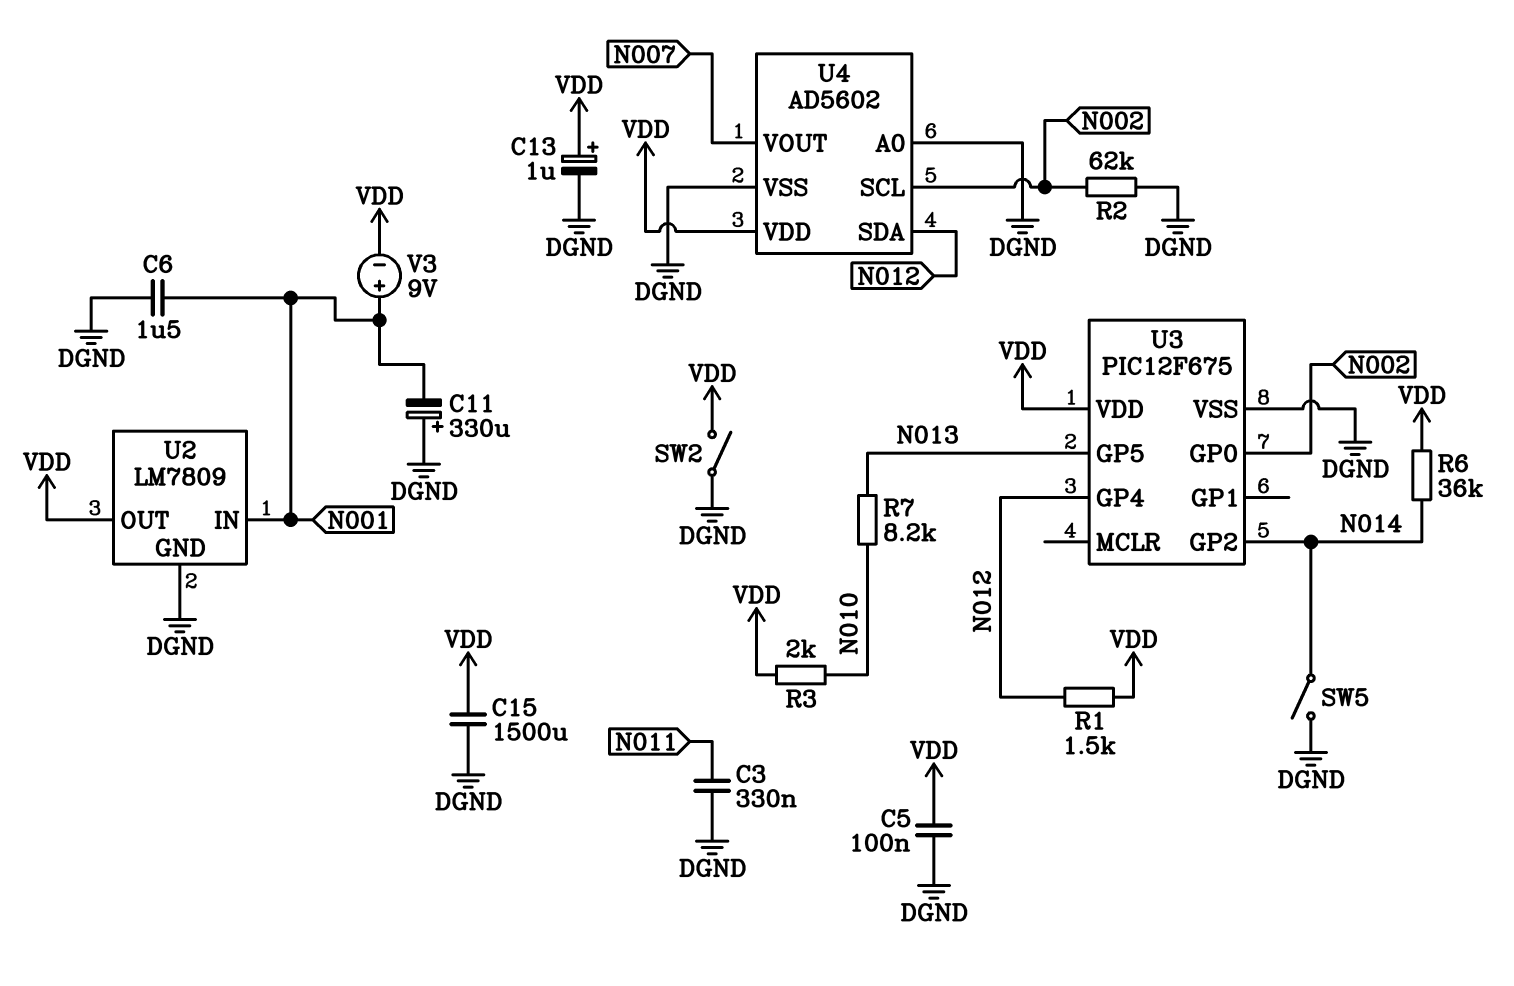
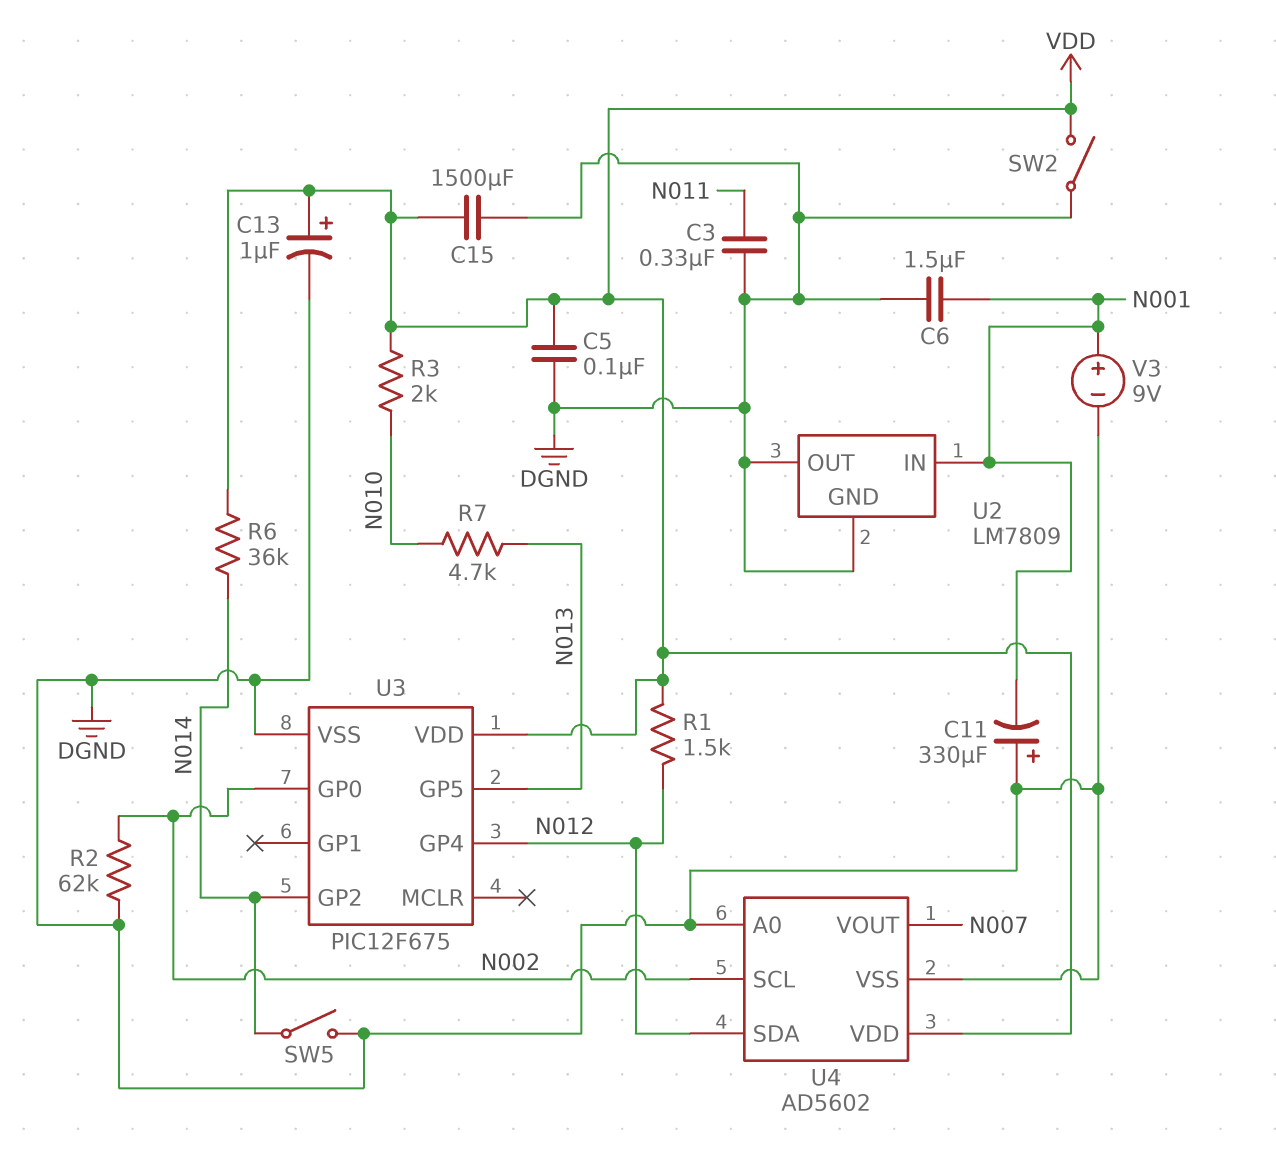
R7: 8.2k (N010, N013) -> 4.7k (N010, N013)
U2 pin OUT: VDD -> DGND
V3: 9V (plus N001, minus VDD) -> 9V (plus N001, minus DGND)

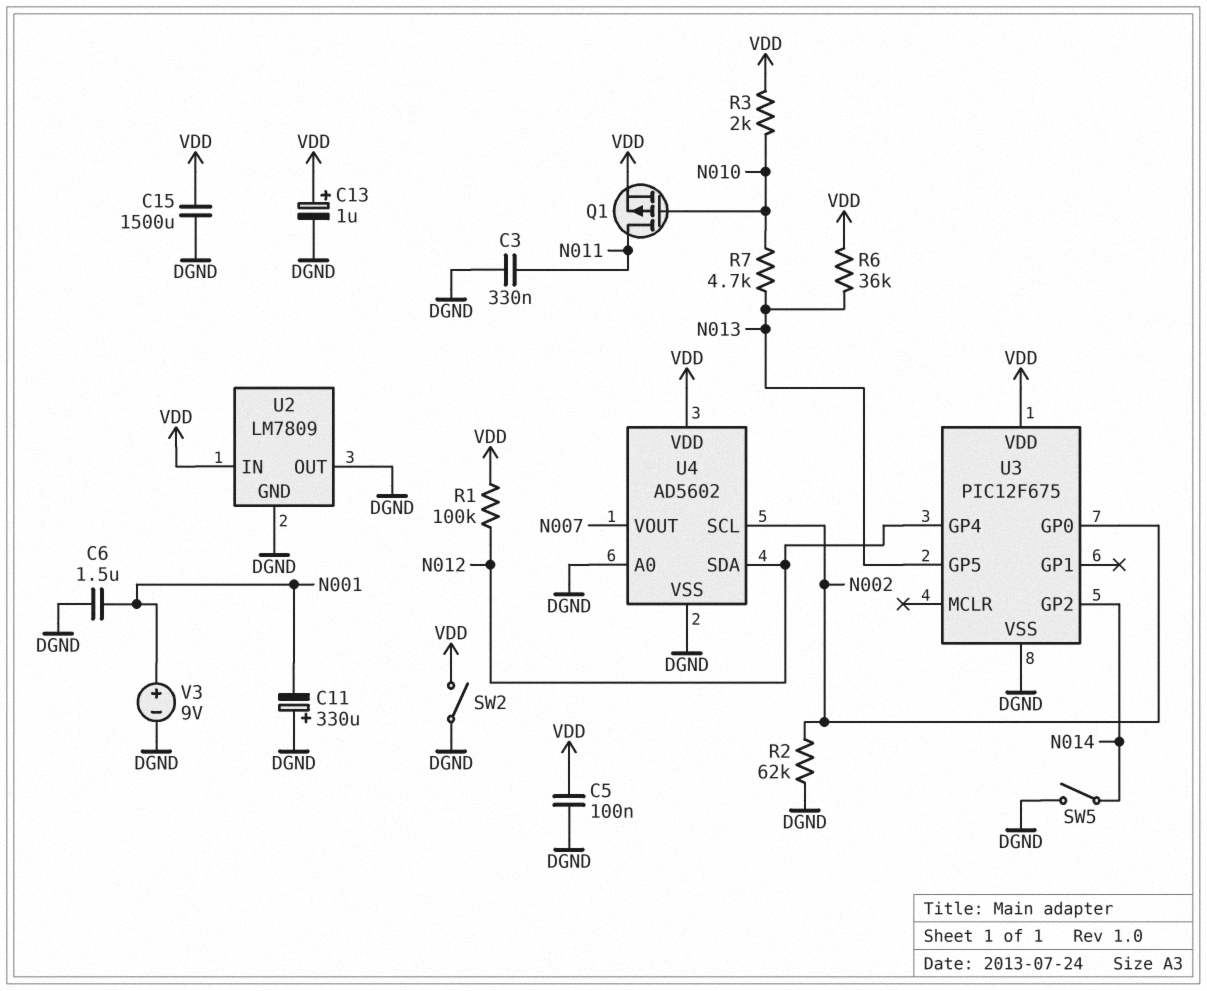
Q1: none -> PMOS (G N010, D N011, S VDD)
R1: 1.5k (N012, VDD) -> 100k (N012, VDD)
R6: 36k (N014, VDD) -> 36k (N013, VDD)
U2 pin IN: N001 -> VDD

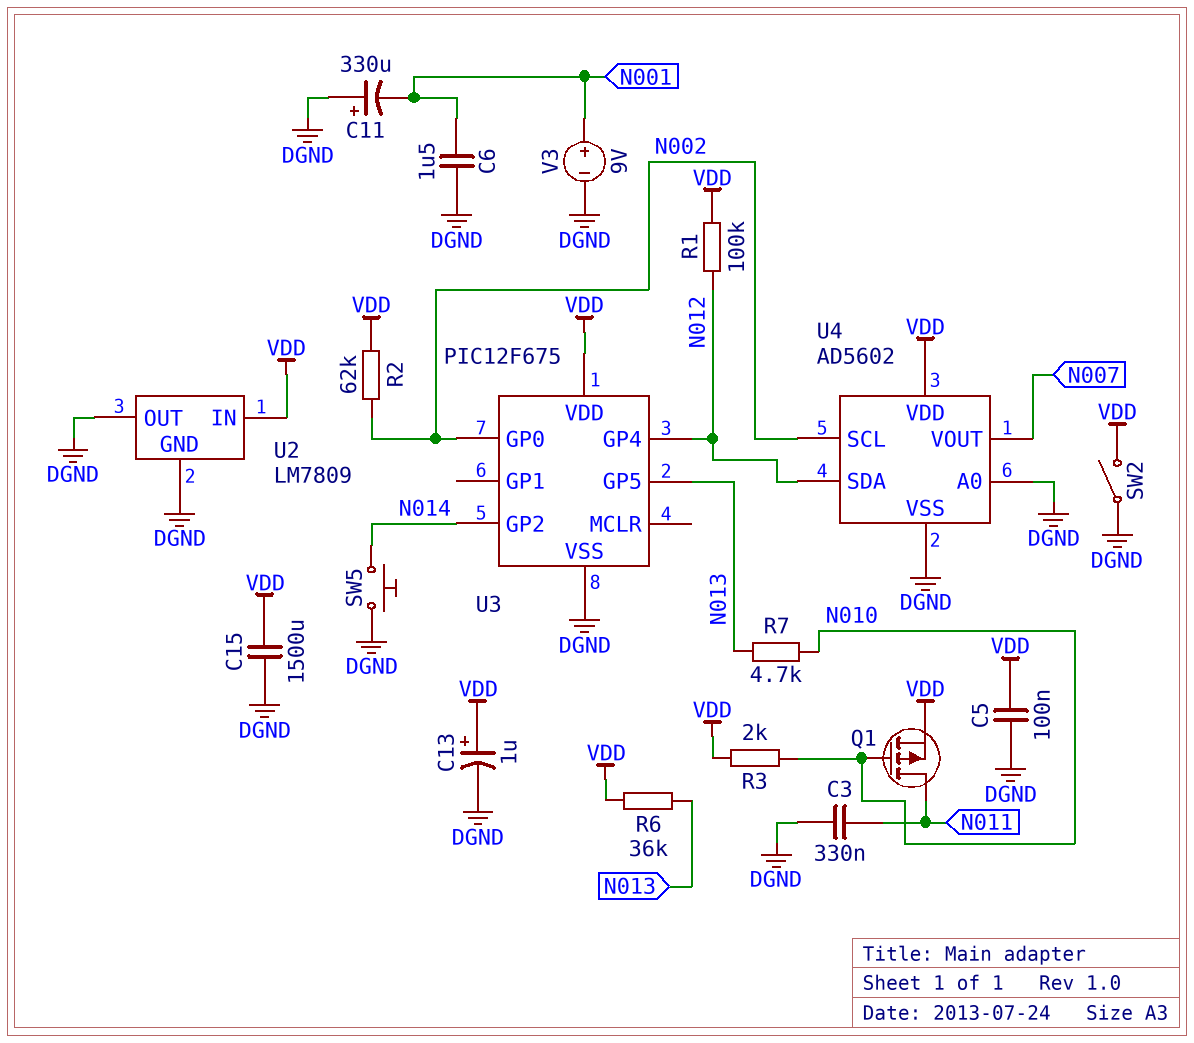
R2: 62k (DGND, N002) -> 62k (N002, VDD)
SW5: switch (DGND, N014) -> button (DGND, N014)

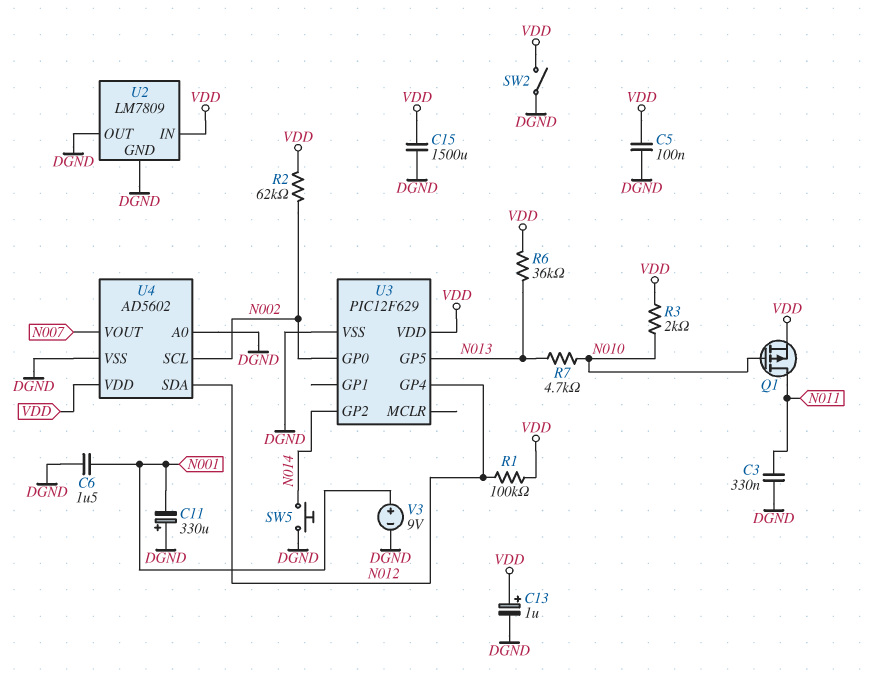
U3: PIC12F675 -> PIC12F629

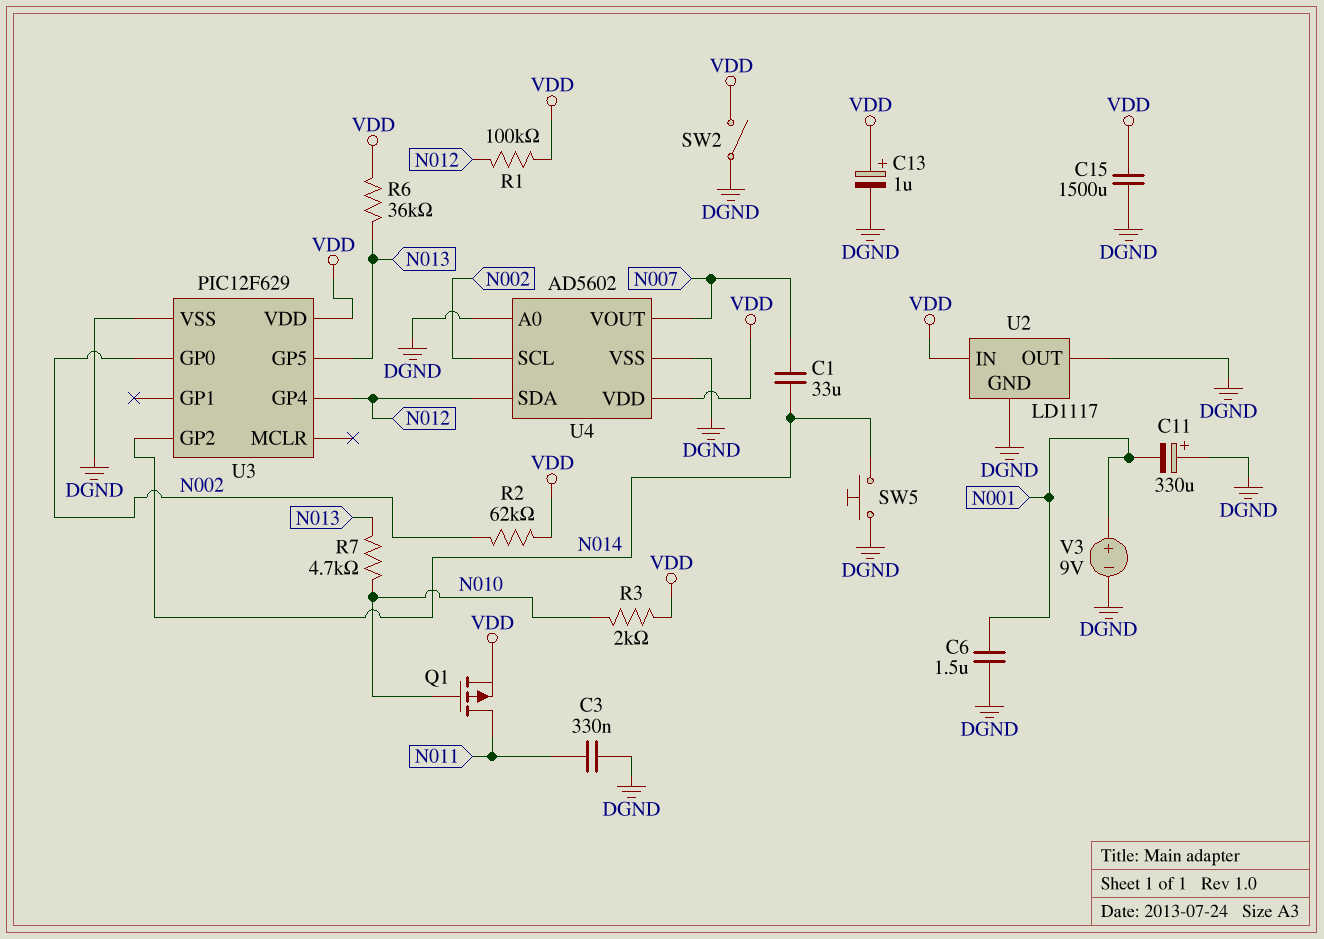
C1: none -> 33uF (N007, N014)
C5: 100nF (DGND, VDD) -> none
U2: LM7809 -> LD1117

